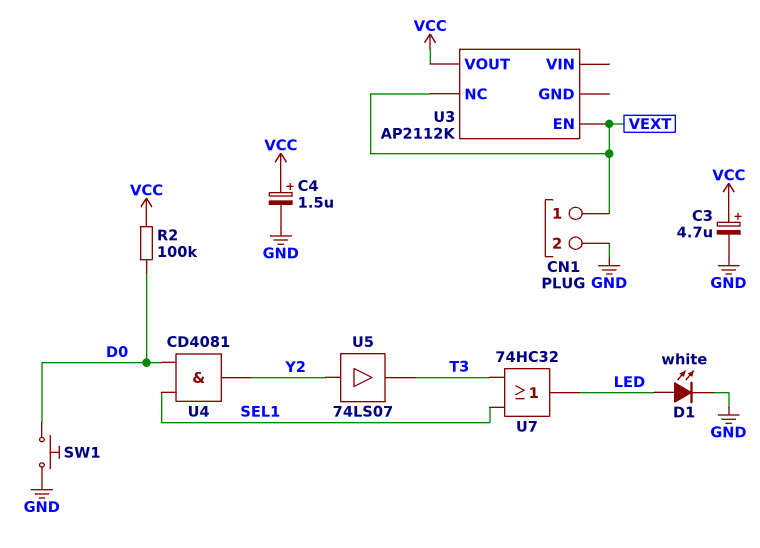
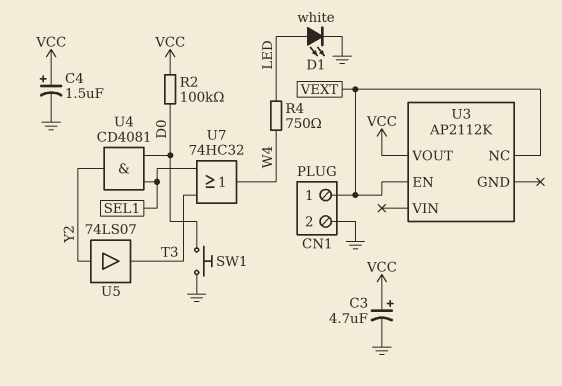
R4: none -> 750 (LED, W4)
U7: OR 74HC32 (in SEL1, in T3, out LED) -> OR 74HC32 (in SEL1, in T3, out W4)

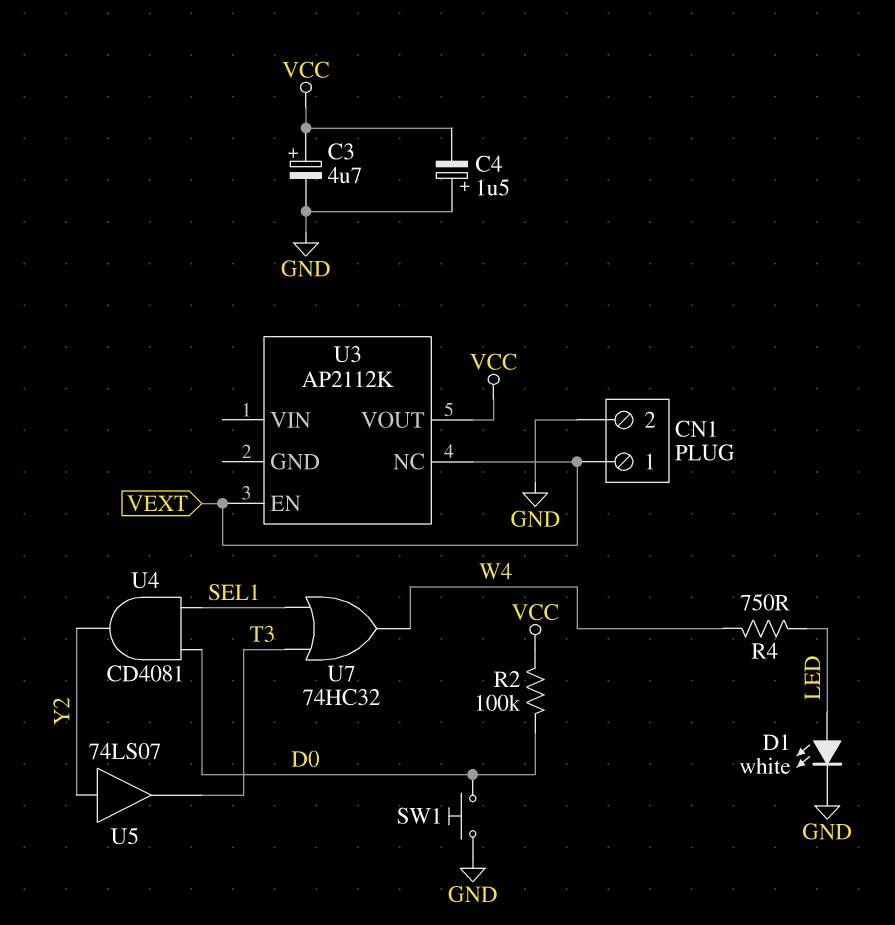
C4: 1.5uF (plus VCC, minus GND) -> 1.5uF (plus GND, minus VCC)

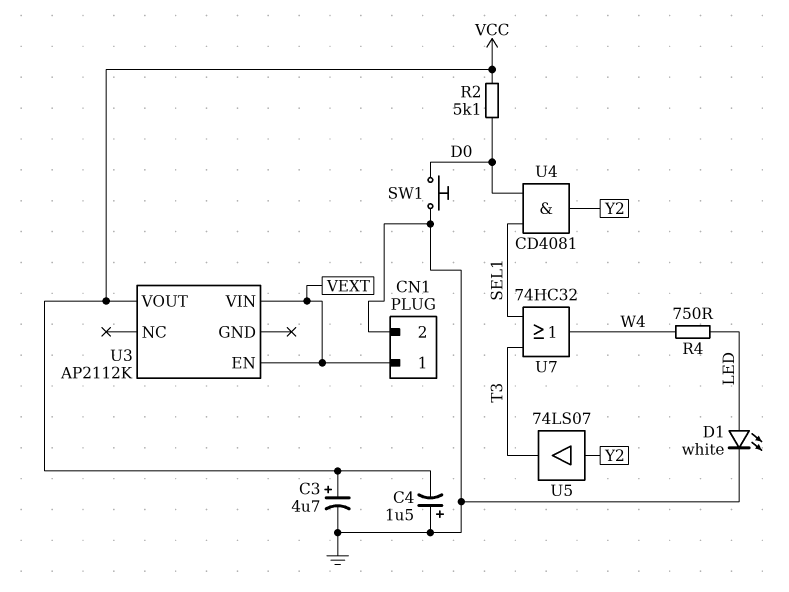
R2: 100k (D0, VCC) -> 5.1k (D0, VCC)
U3 pin NC: VEXT -> none
U3 pin VIN: none -> VEXT

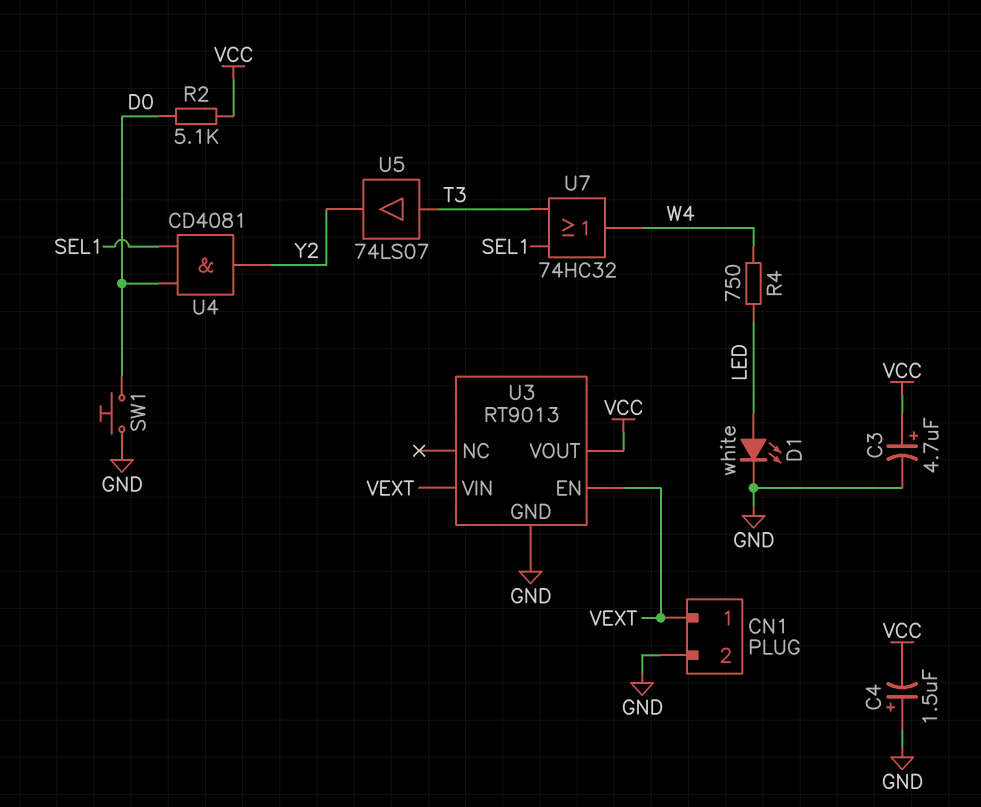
U3: AP2112K -> RT9013
U3 pin GND: none -> GND
U5: buffer 74LS07 (in Y2, out T3) -> buffer 74LS07 (in T3, out Y2)

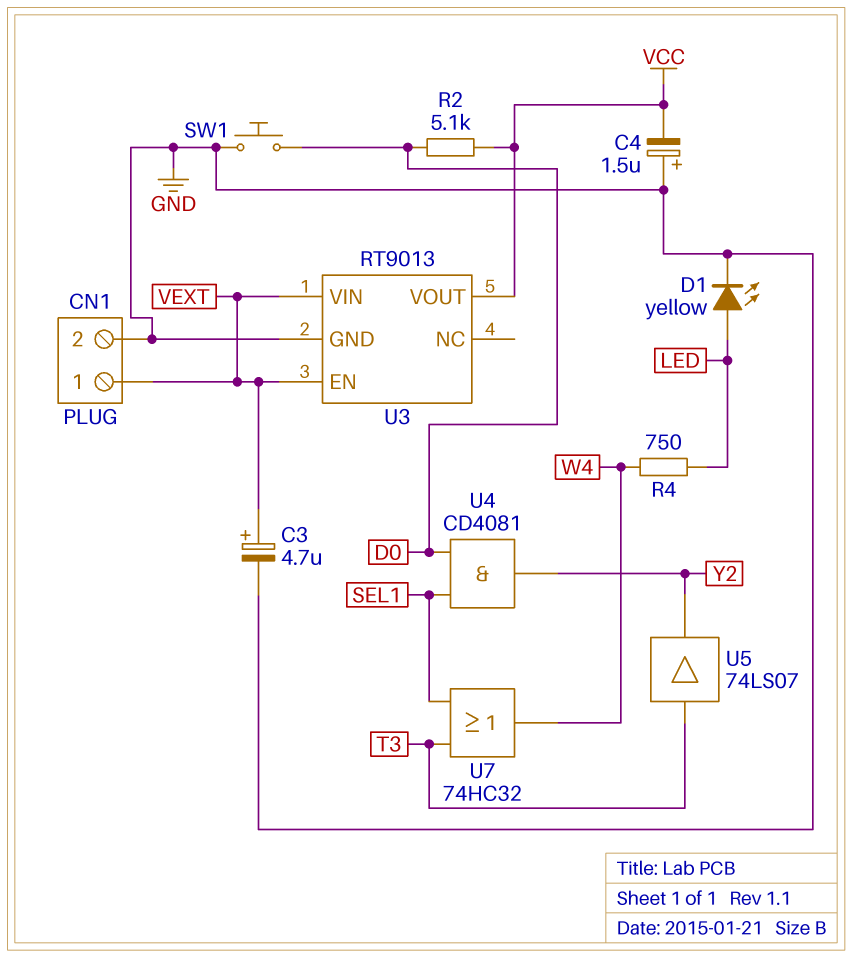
C3: 4.7uF (plus VCC, minus GND) -> 4.7uF (plus VEXT, minus GND)
D1: LED white (A LED, K GND) -> LED yellow (A LED, K GND)

